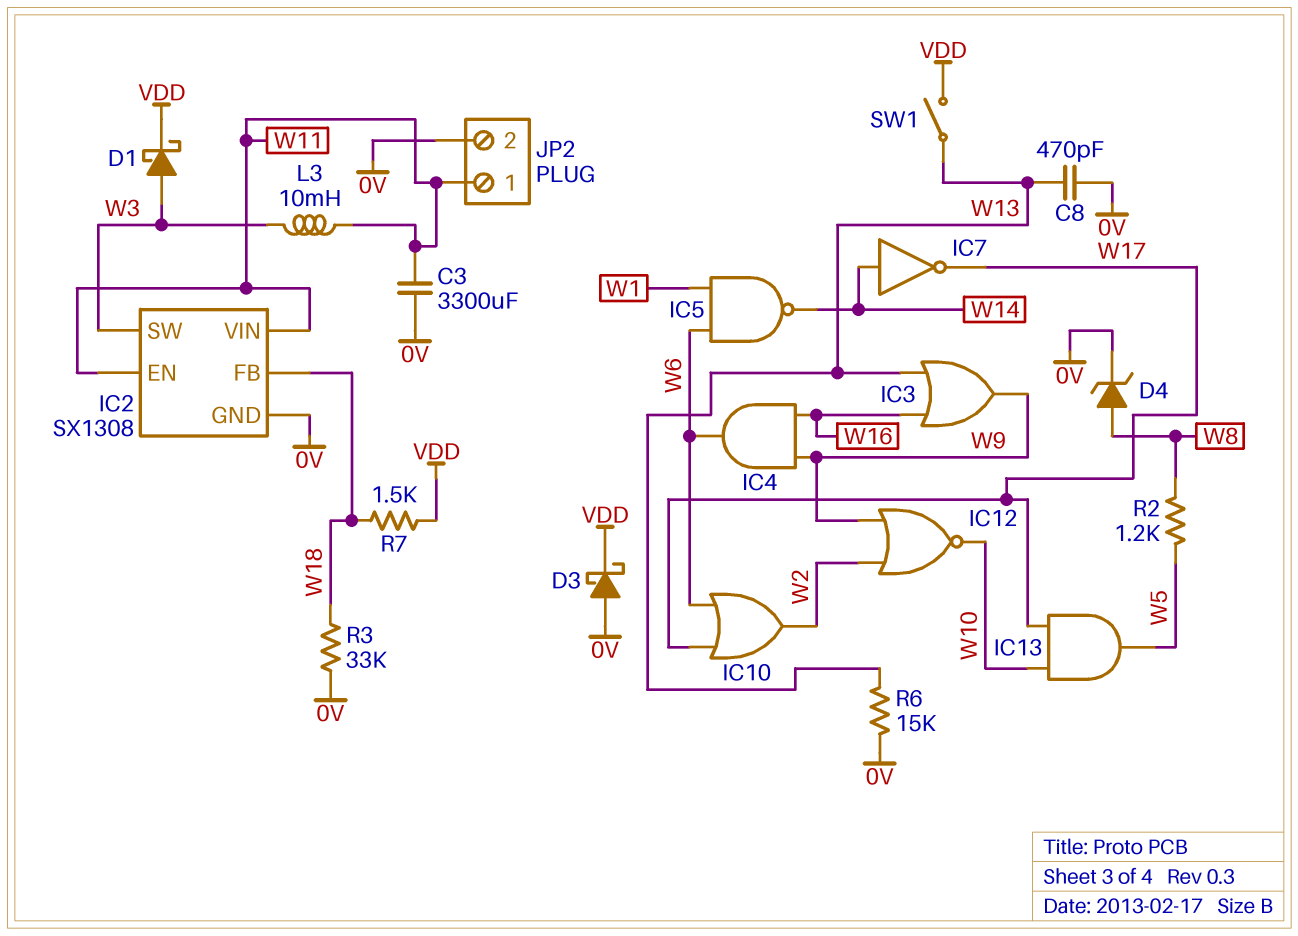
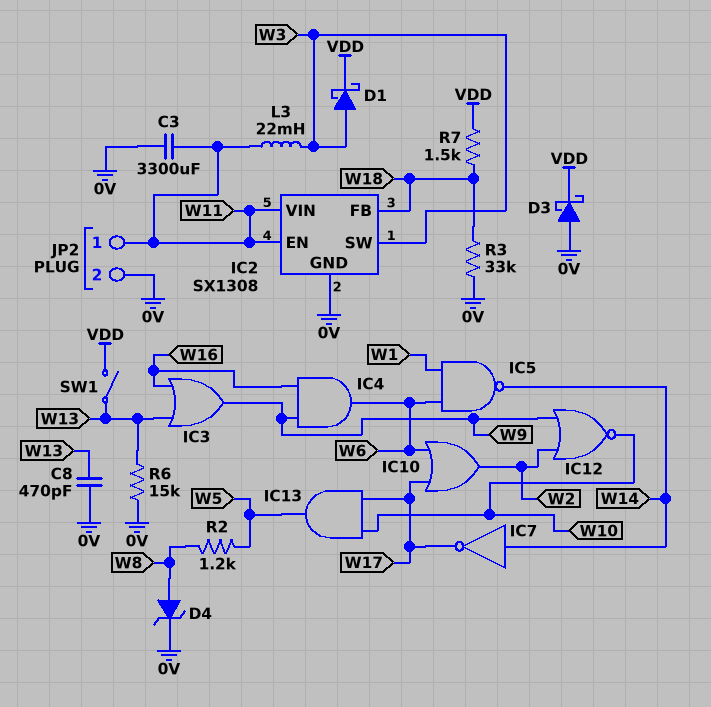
L3: 10mH (W3, W11) -> 22mH (W3, W11)

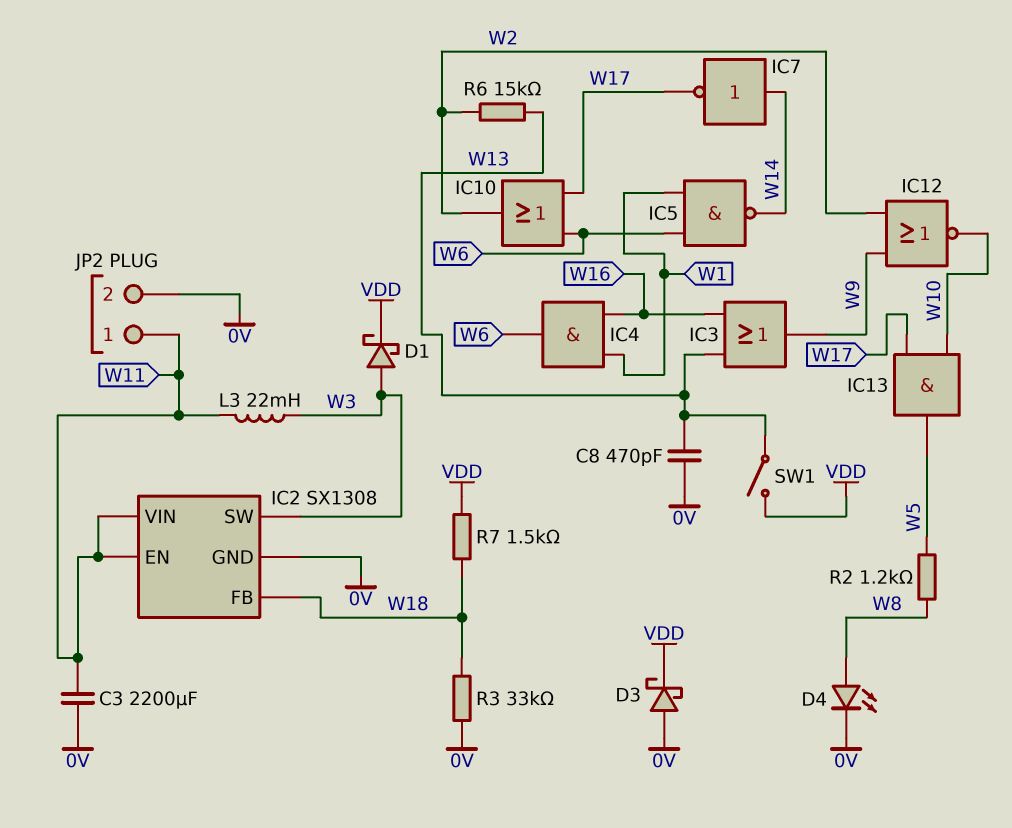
C3: 3300uF (0V, W11) -> 2200uF (0V, W11)
D4: zener (A W8, K 0V) -> LED (A W8, K 0V)
IC4: AND (in W9, in W16, out W6) -> AND (in W1, in W16, out W6)
R6: 15k (0V, W13) -> 15k (W2, W13)

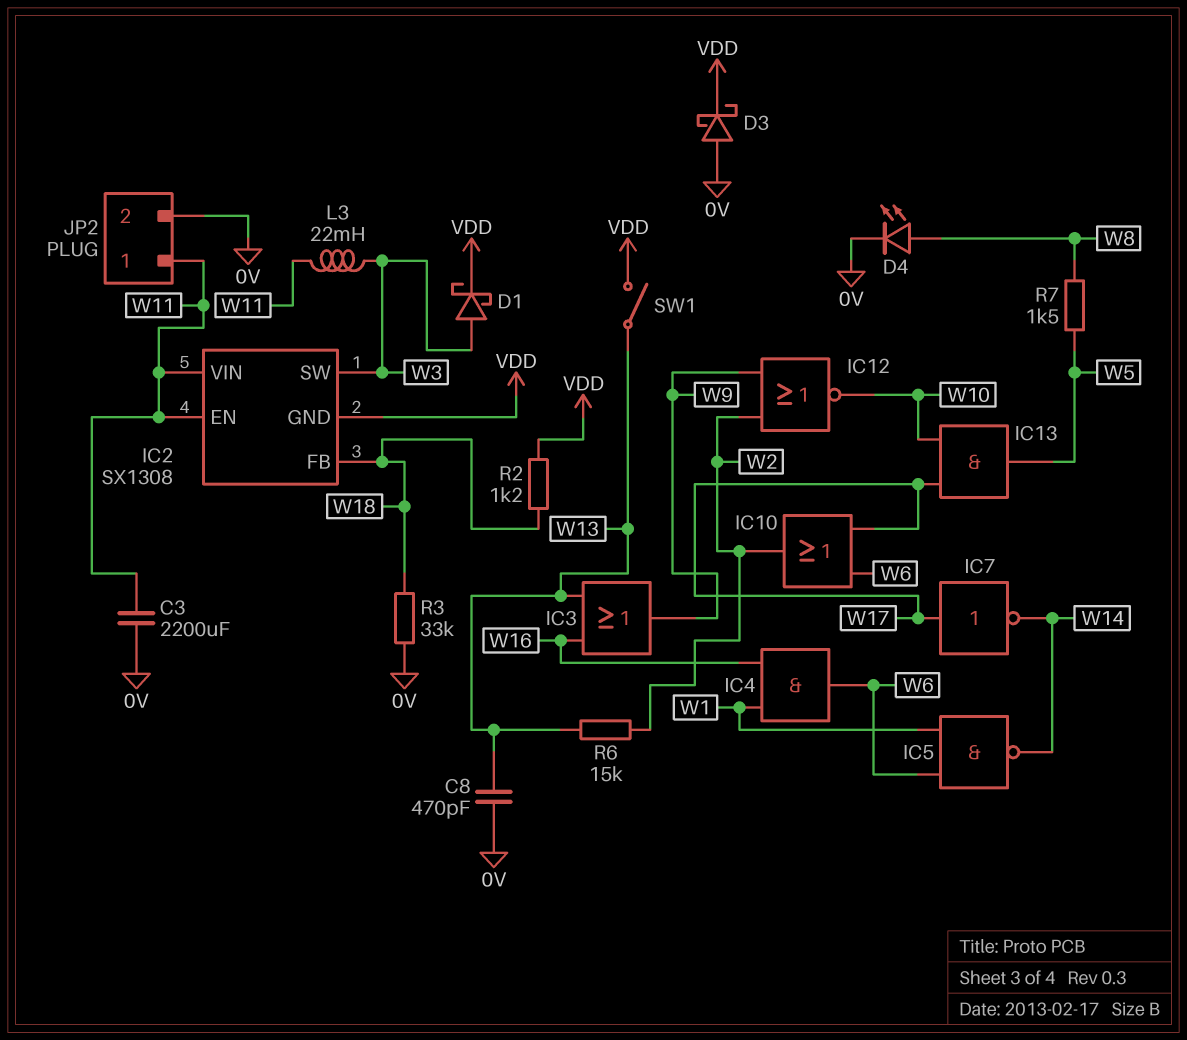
IC2 pin GND: 0V -> VDD
IC7: NOT (in W14, out W17) -> NOT (in W17, out W14)
R2: 1.2k (W5, W8) -> 1.2k (VDD, W18)
R7: 1.5k (VDD, W18) -> 1.5k (W5, W8)

